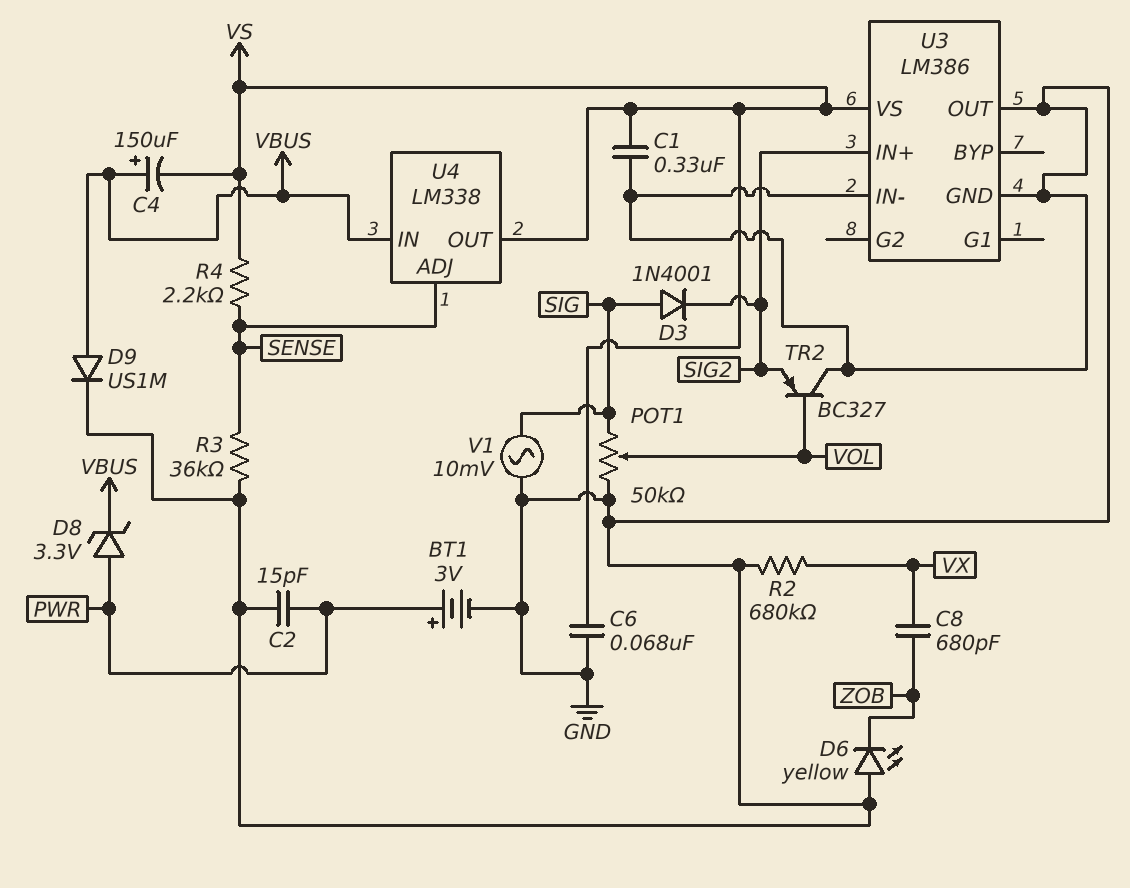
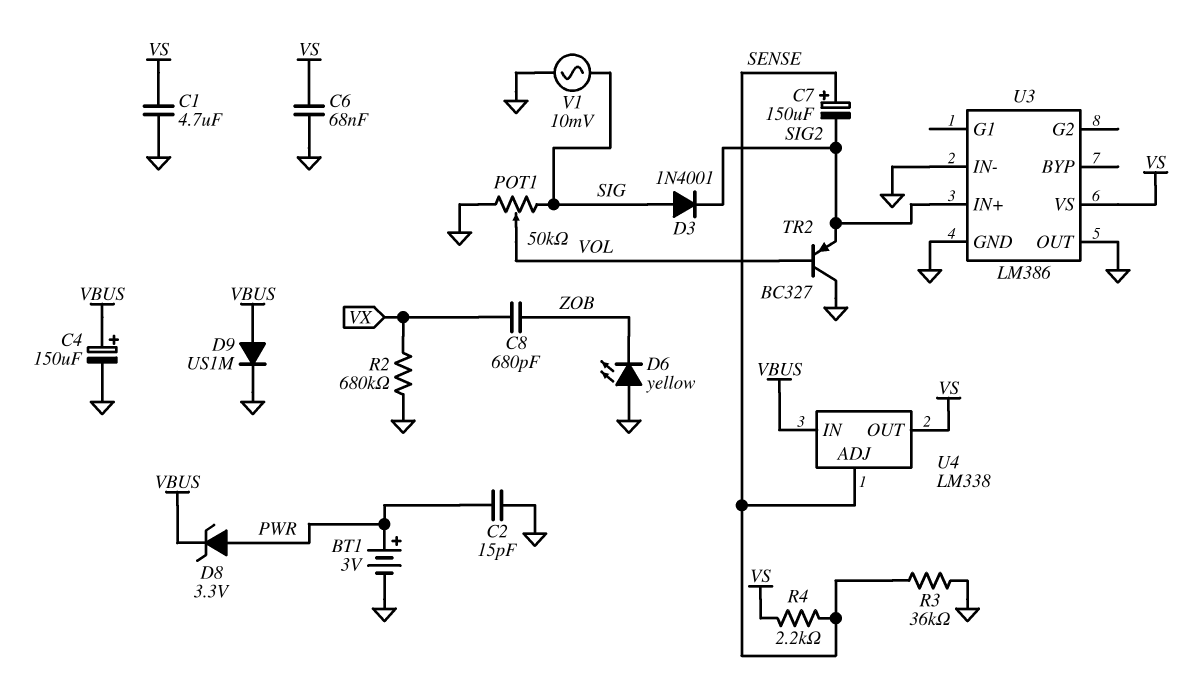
C1: 330nF (GND, VS) -> 4.7uF (GND, VS)
C4: 150uF (plus VBUS, minus VS) -> 150uF (plus VBUS, minus GND)
C7: none -> 150uF (plus SENSE, minus SIG2)

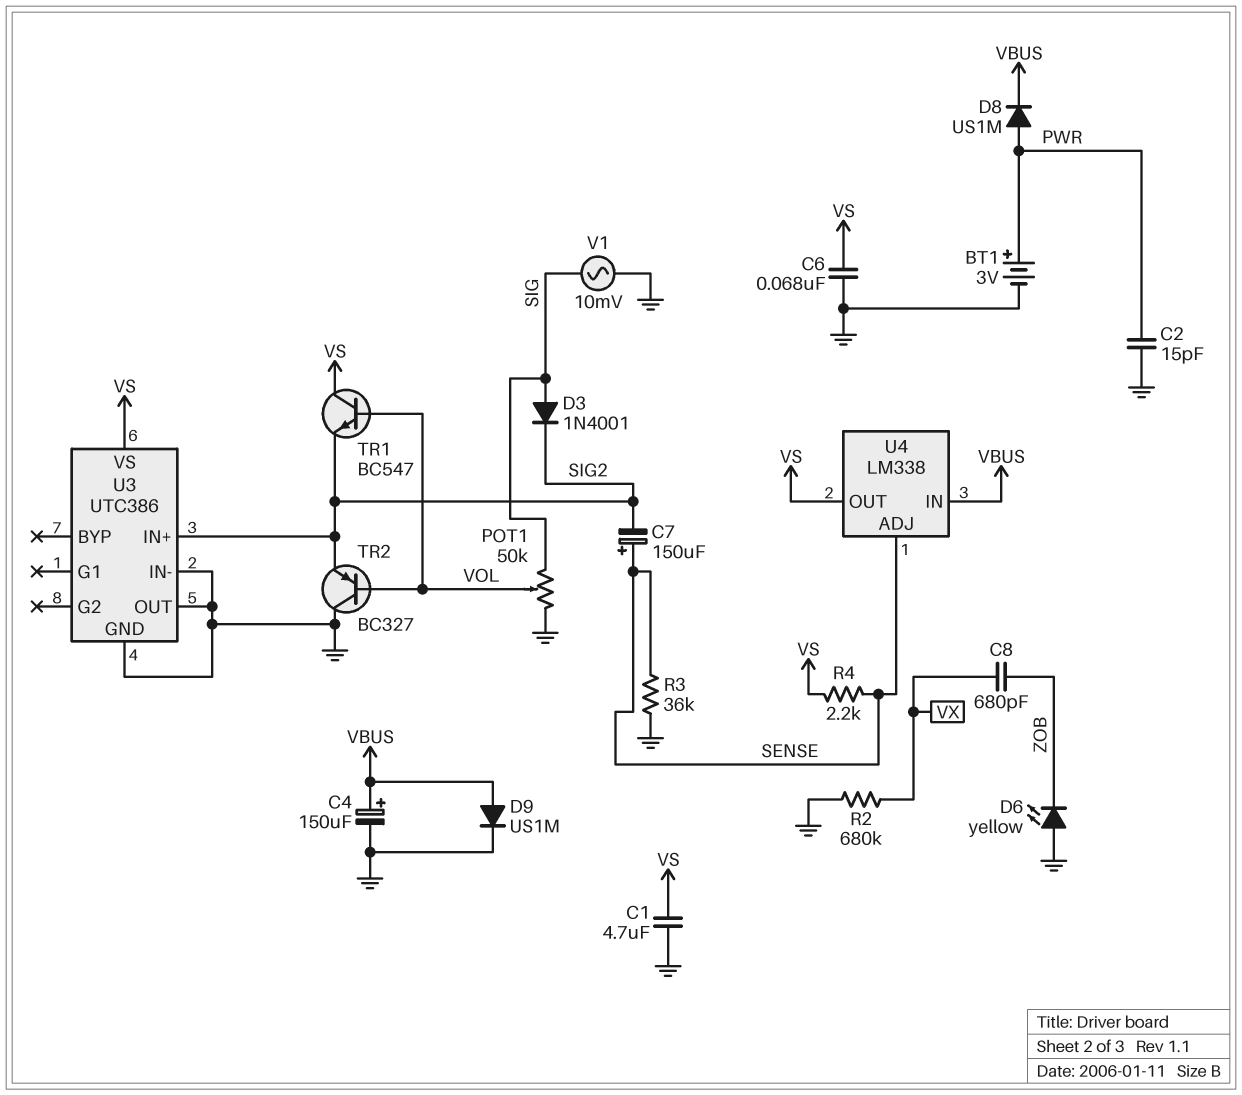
D8: zener 3.3V (A PWR, K VBUS) -> diode US1M (A PWR, K VBUS)
TR1: none -> NPN BC547 (B VOL, C VS, E SIG2)
U3: LM386 -> UTC386

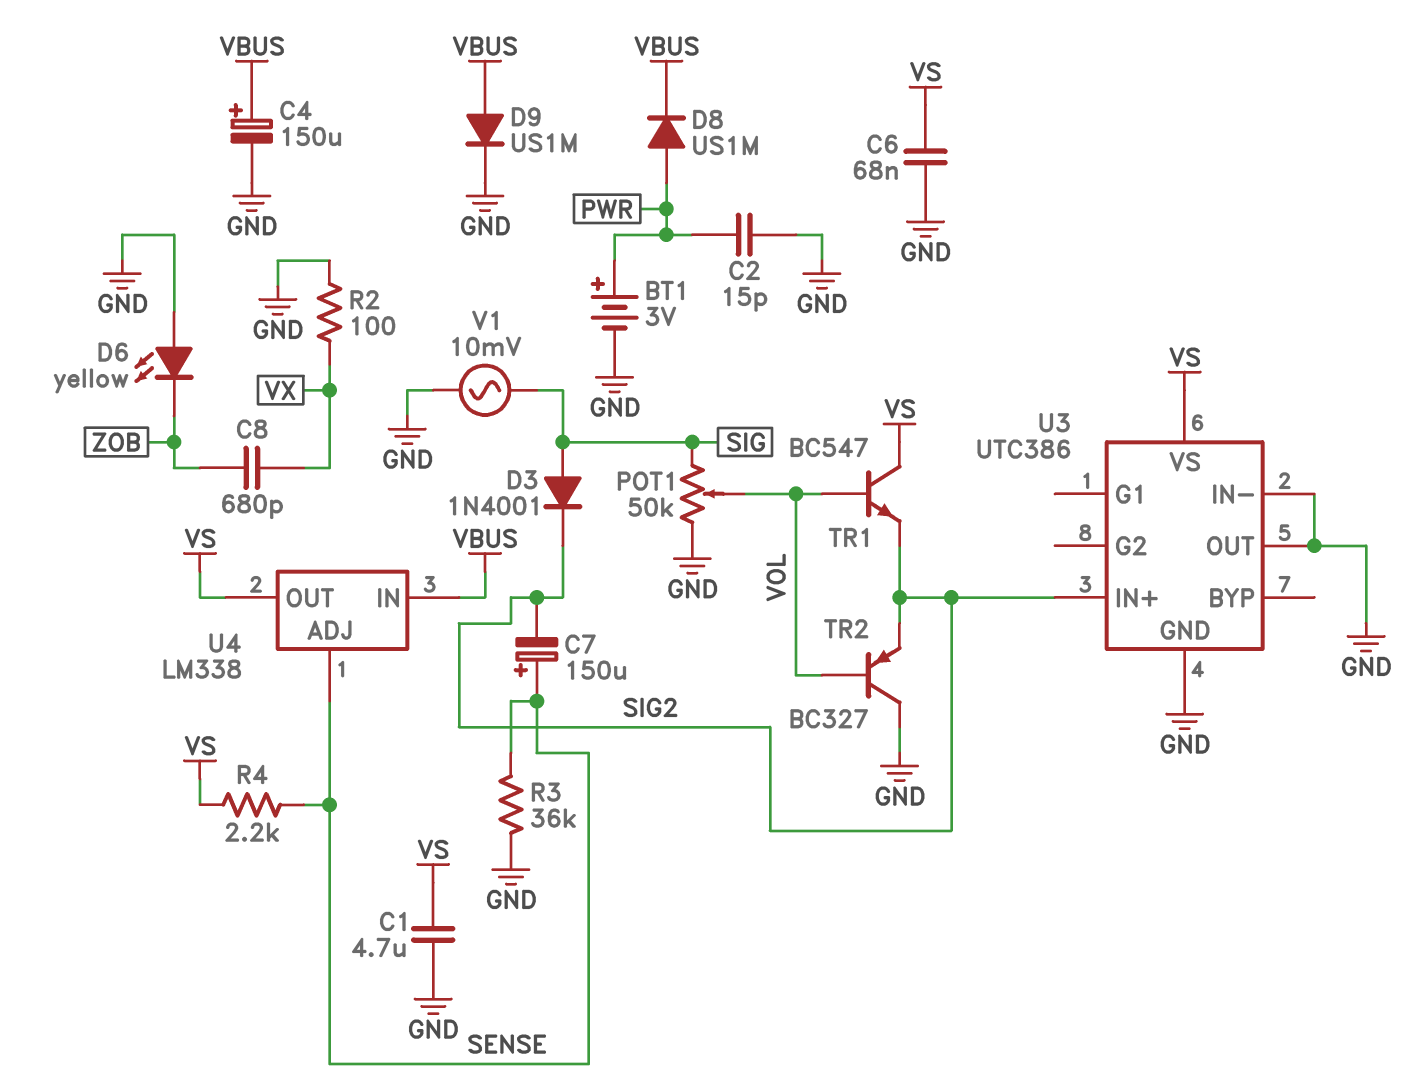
R2: 680k (GND, VX) -> 100 (GND, VX)

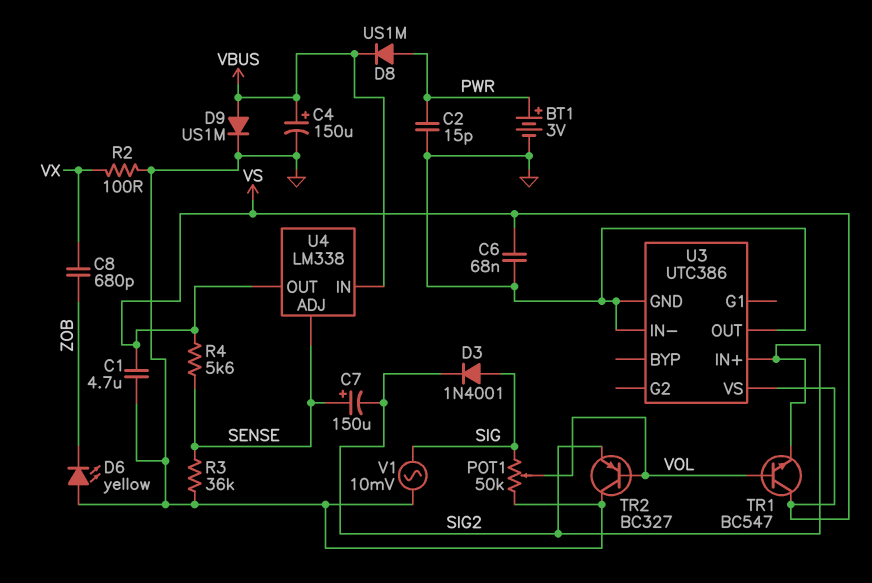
R4: 2.2k (SENSE, VS) -> 5.6k (SENSE, VS)

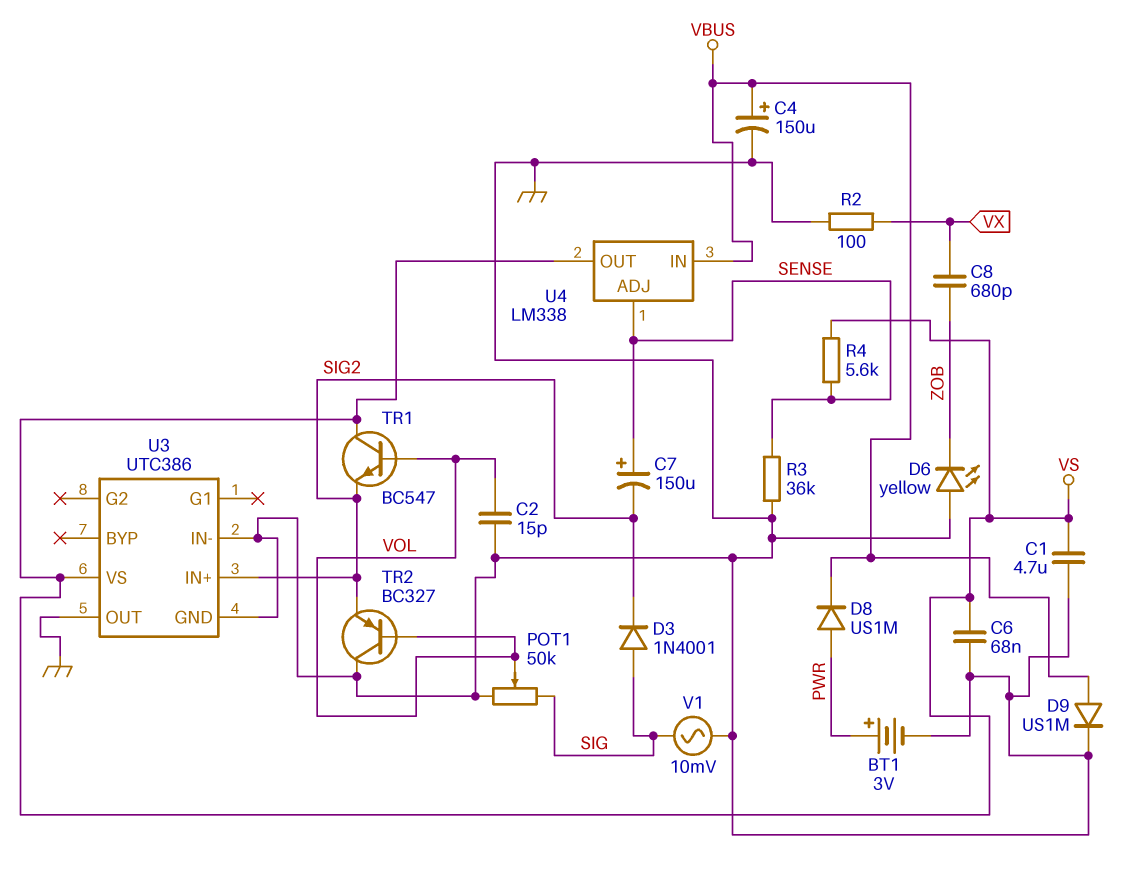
C2: 15pF (GND, PWR) -> 15pF (GND, VOL)

